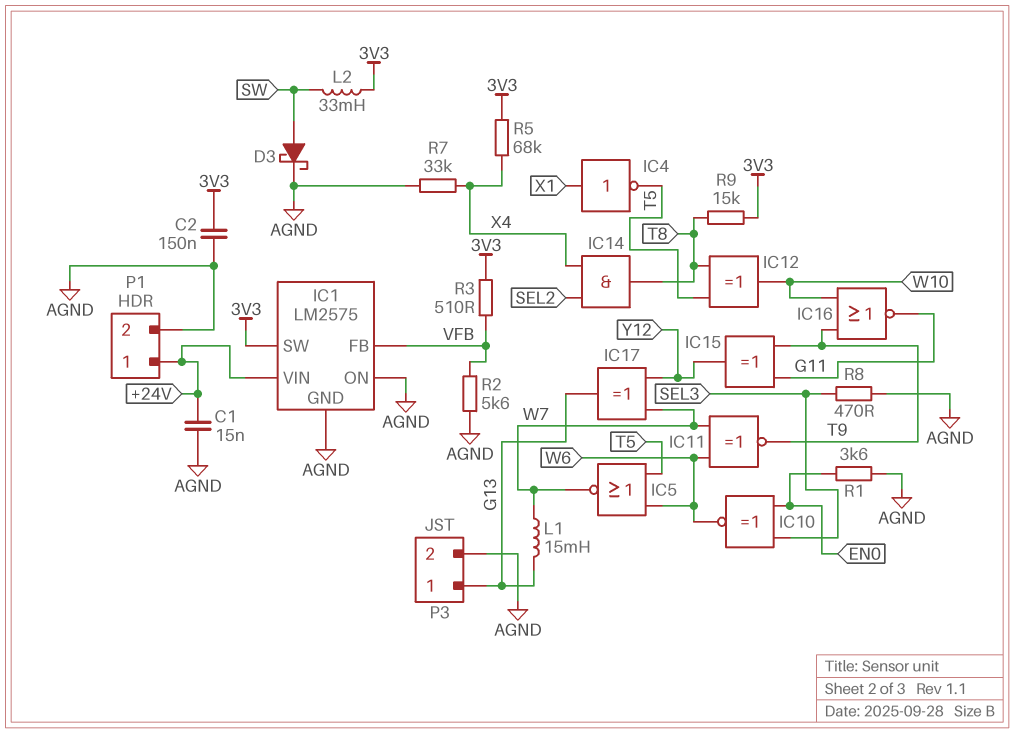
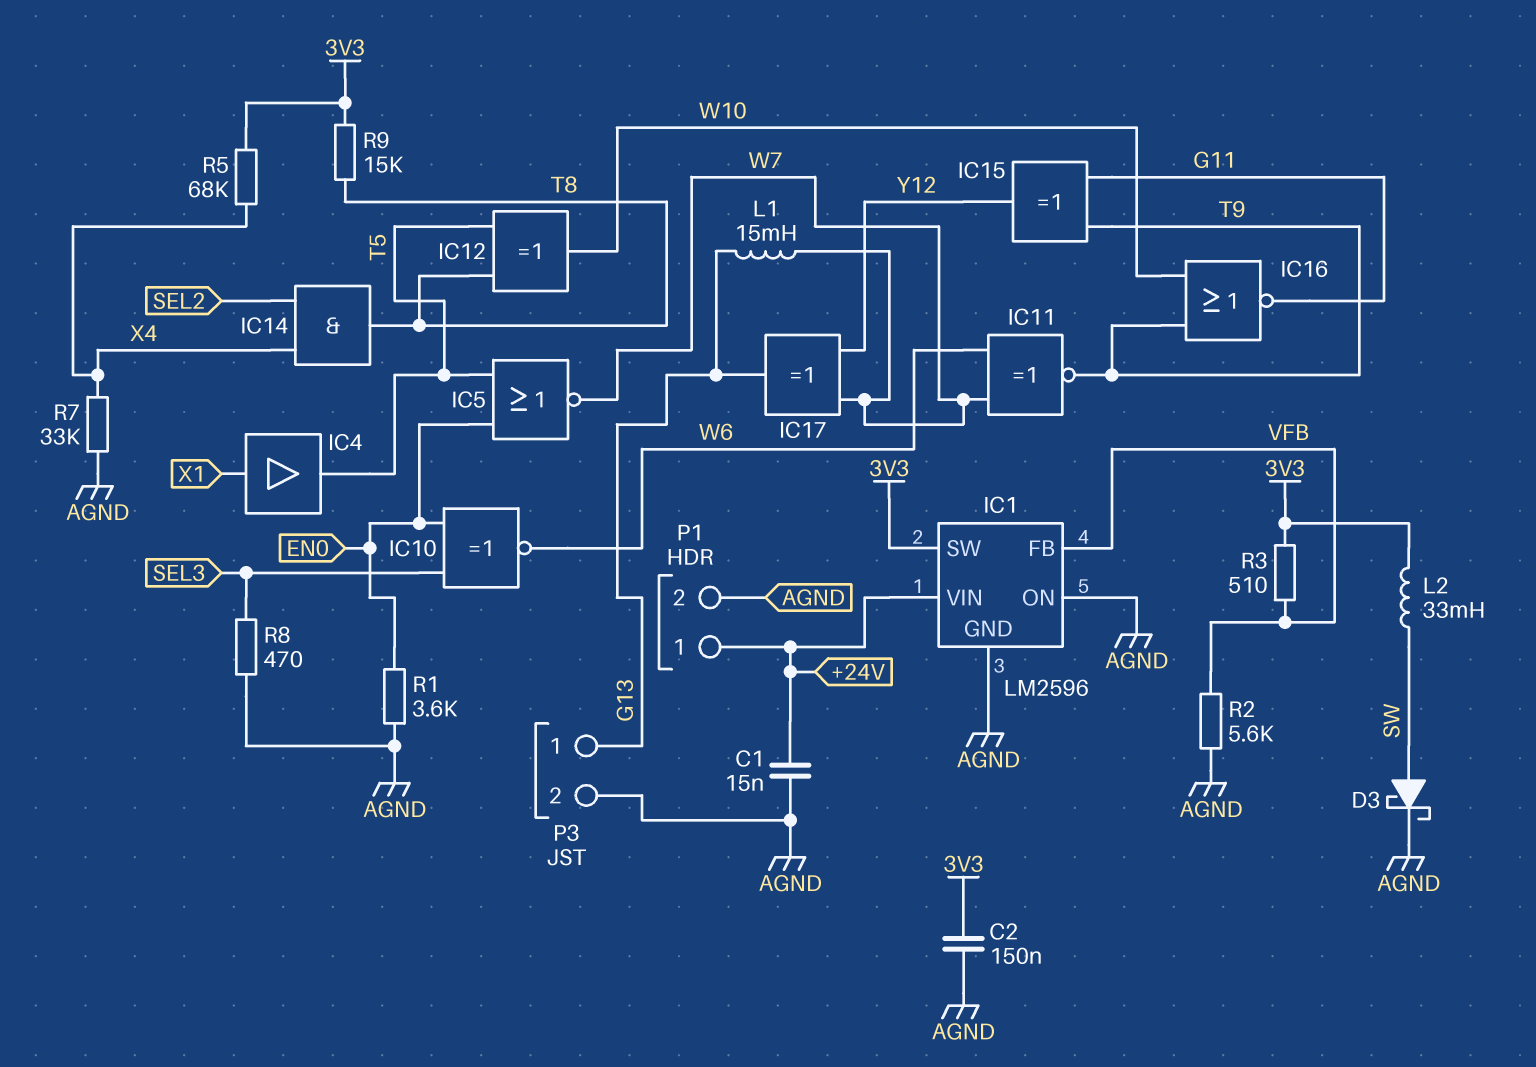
IC1: LM2575 -> LM2596
IC4: NOT (in X1, out T5) -> buffer (in X1, out T5)
IC5: NOR (in T5, in W6, out W7) -> NOR (in EN0, in T5, out W7)

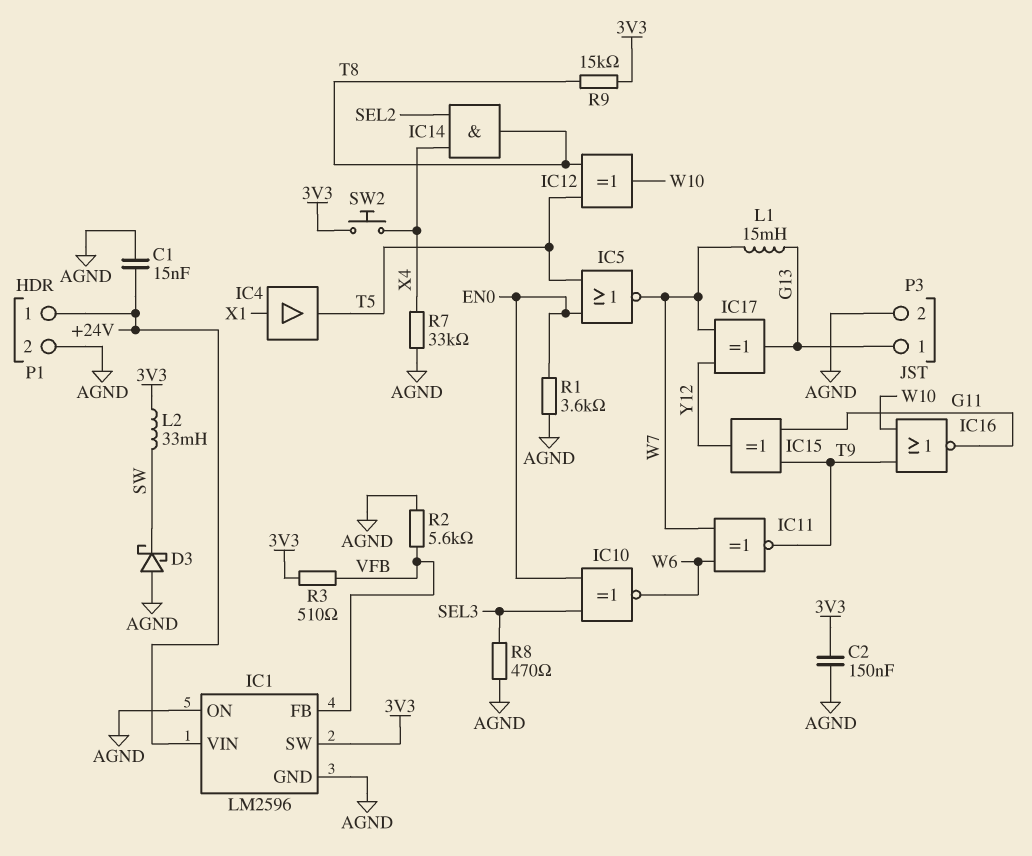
D3: schottky (A SW, K AGND) -> schottky (A AGND, K SW)
R5: 68k (3V3, X4) -> none
SW2: none -> button (3V3, X4)

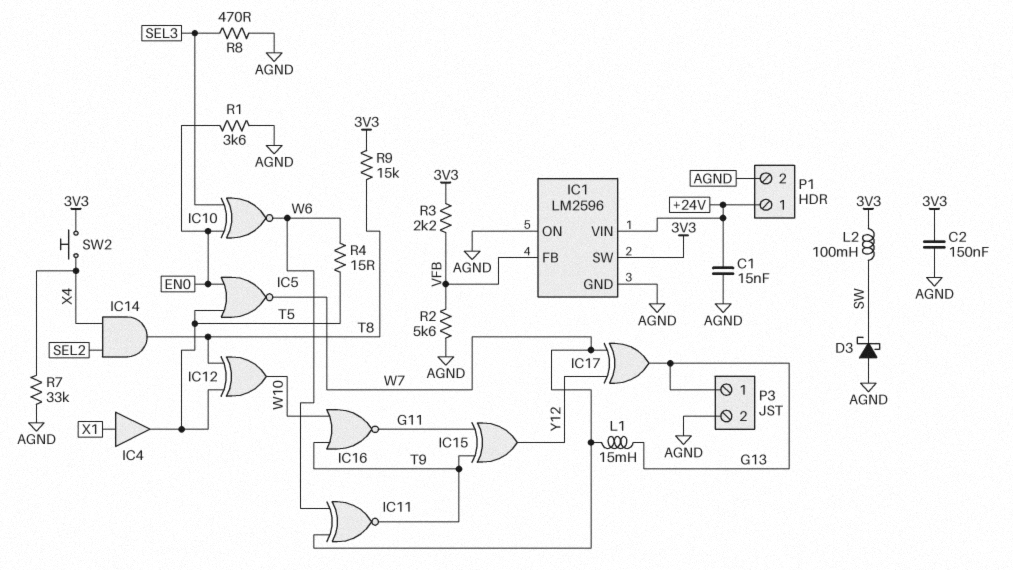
L2: 33mH (3V3, SW) -> 100mH (3V3, SW)
R3: 510 (3V3, VFB) -> 2.2k (3V3, VFB)
R4: none -> 15 (T5, W6)

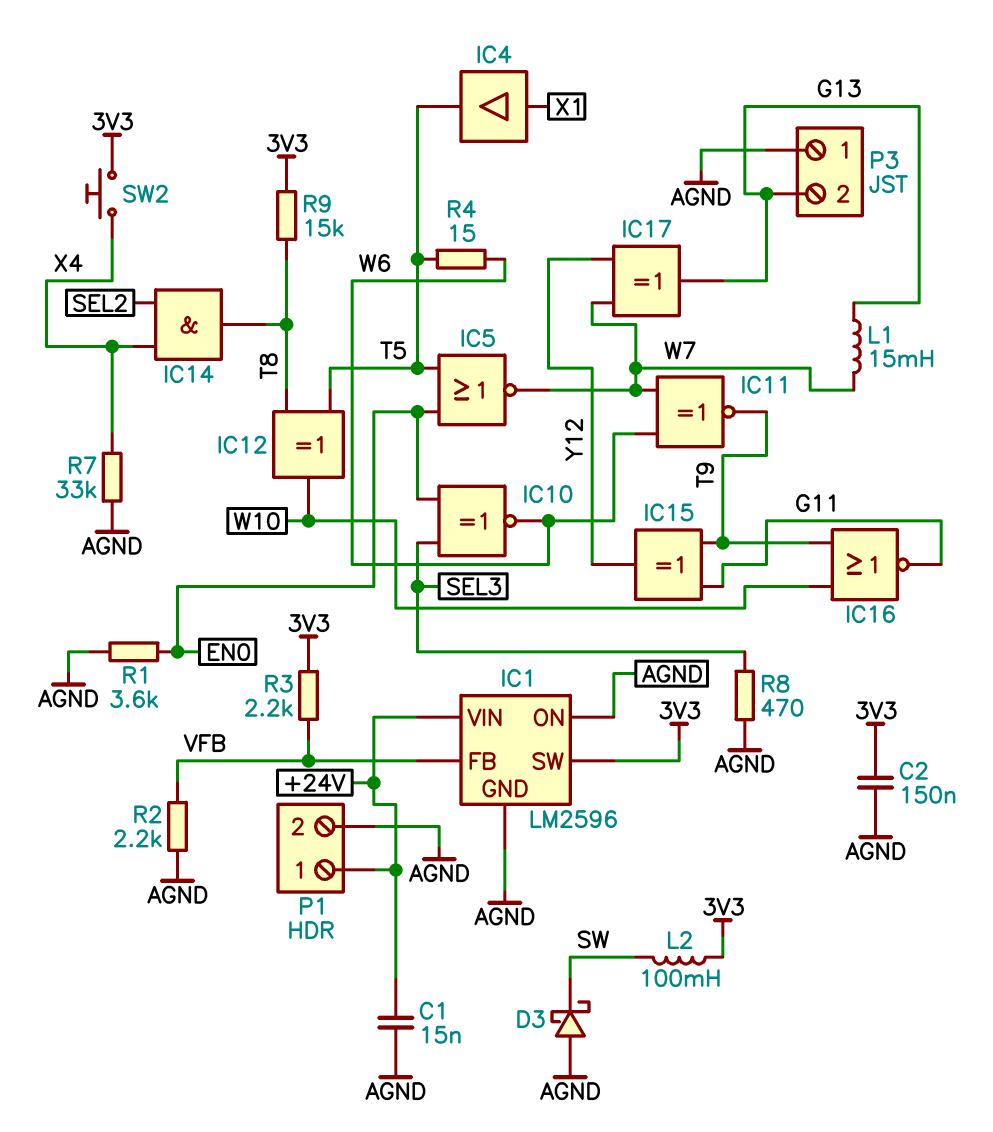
P3 pin 1: G13 -> AGND
P3 pin 2: AGND -> G13
R2: 5.6k (AGND, VFB) -> 2.2k (AGND, VFB)

